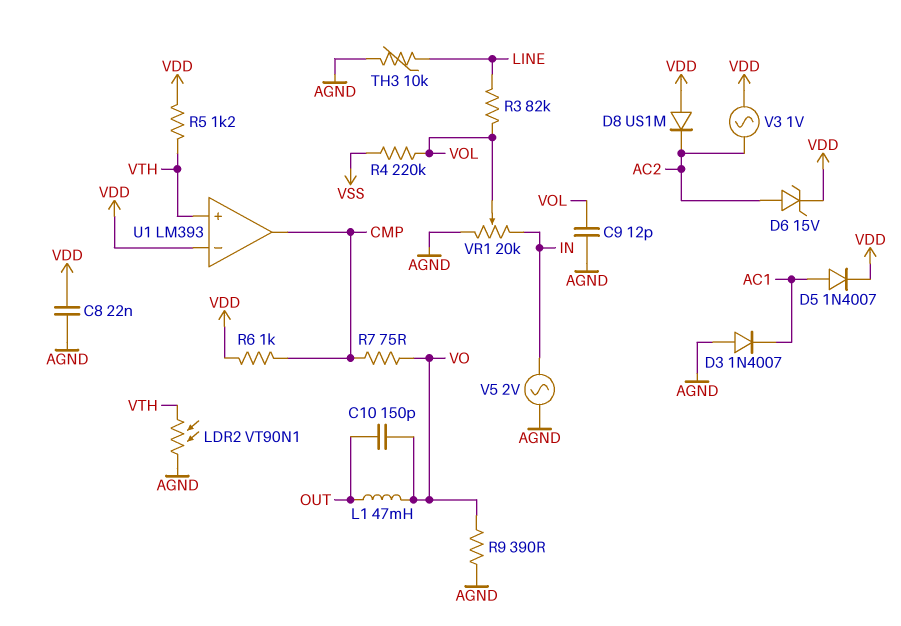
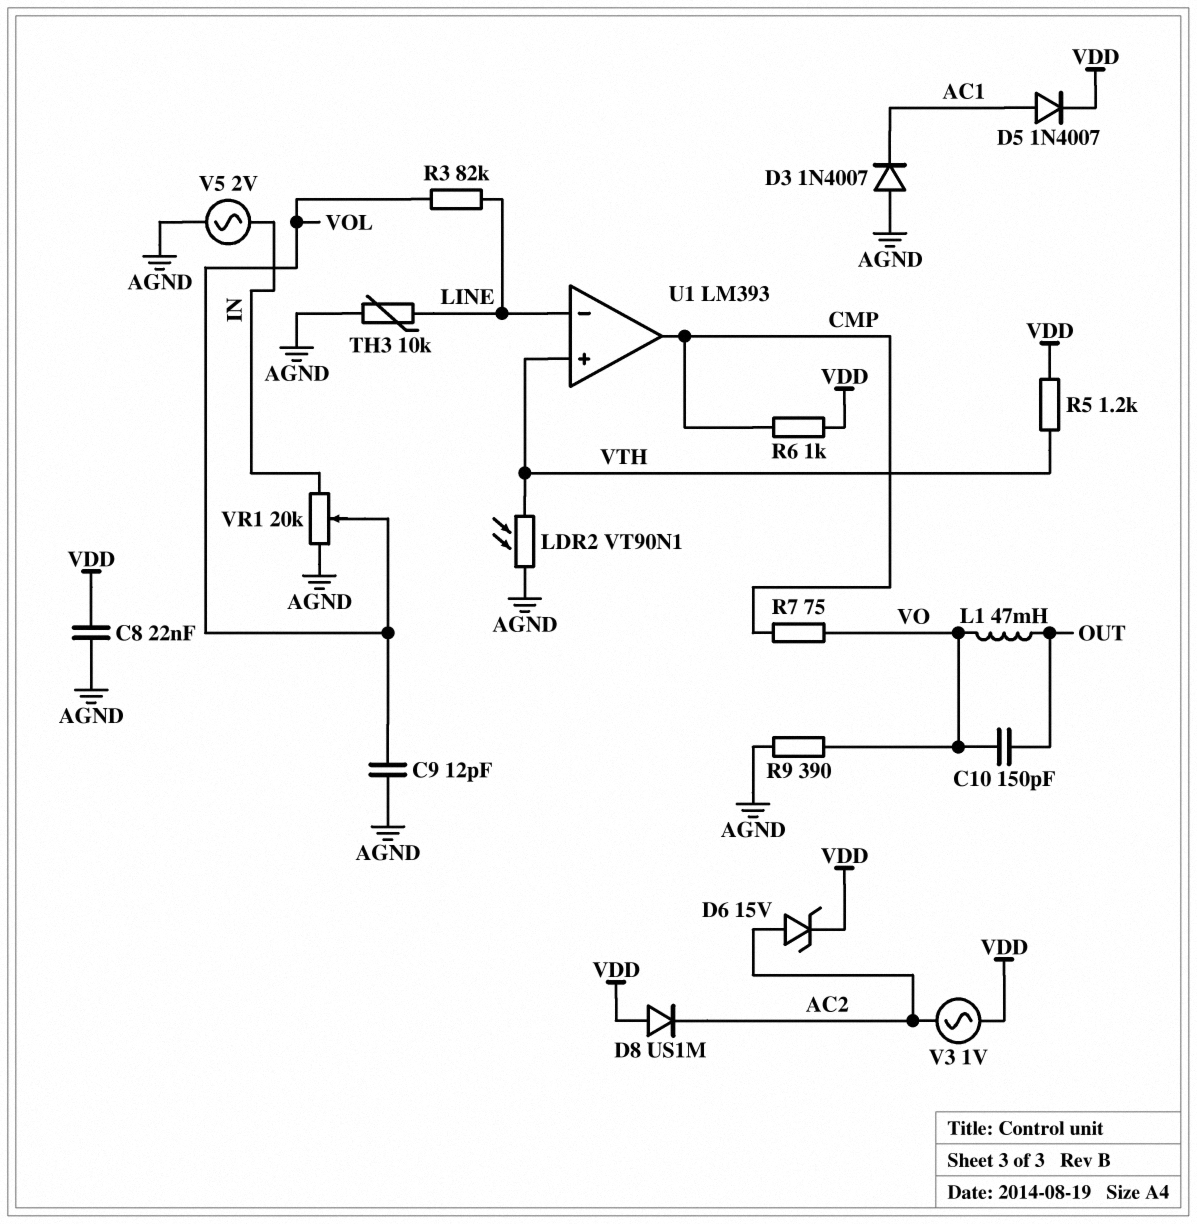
R4: 220k (VOL, VSS) -> none
U1 pin in-: VDD -> LINE

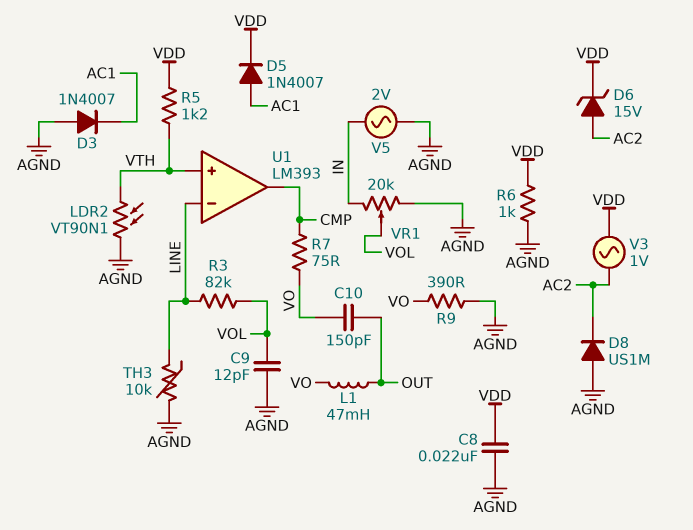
D8: diode US1M (A VDD, K AC2) -> diode US1M (A AGND, K AC2)
R6: 1k (CMP, VDD) -> 1k (AGND, VDD)

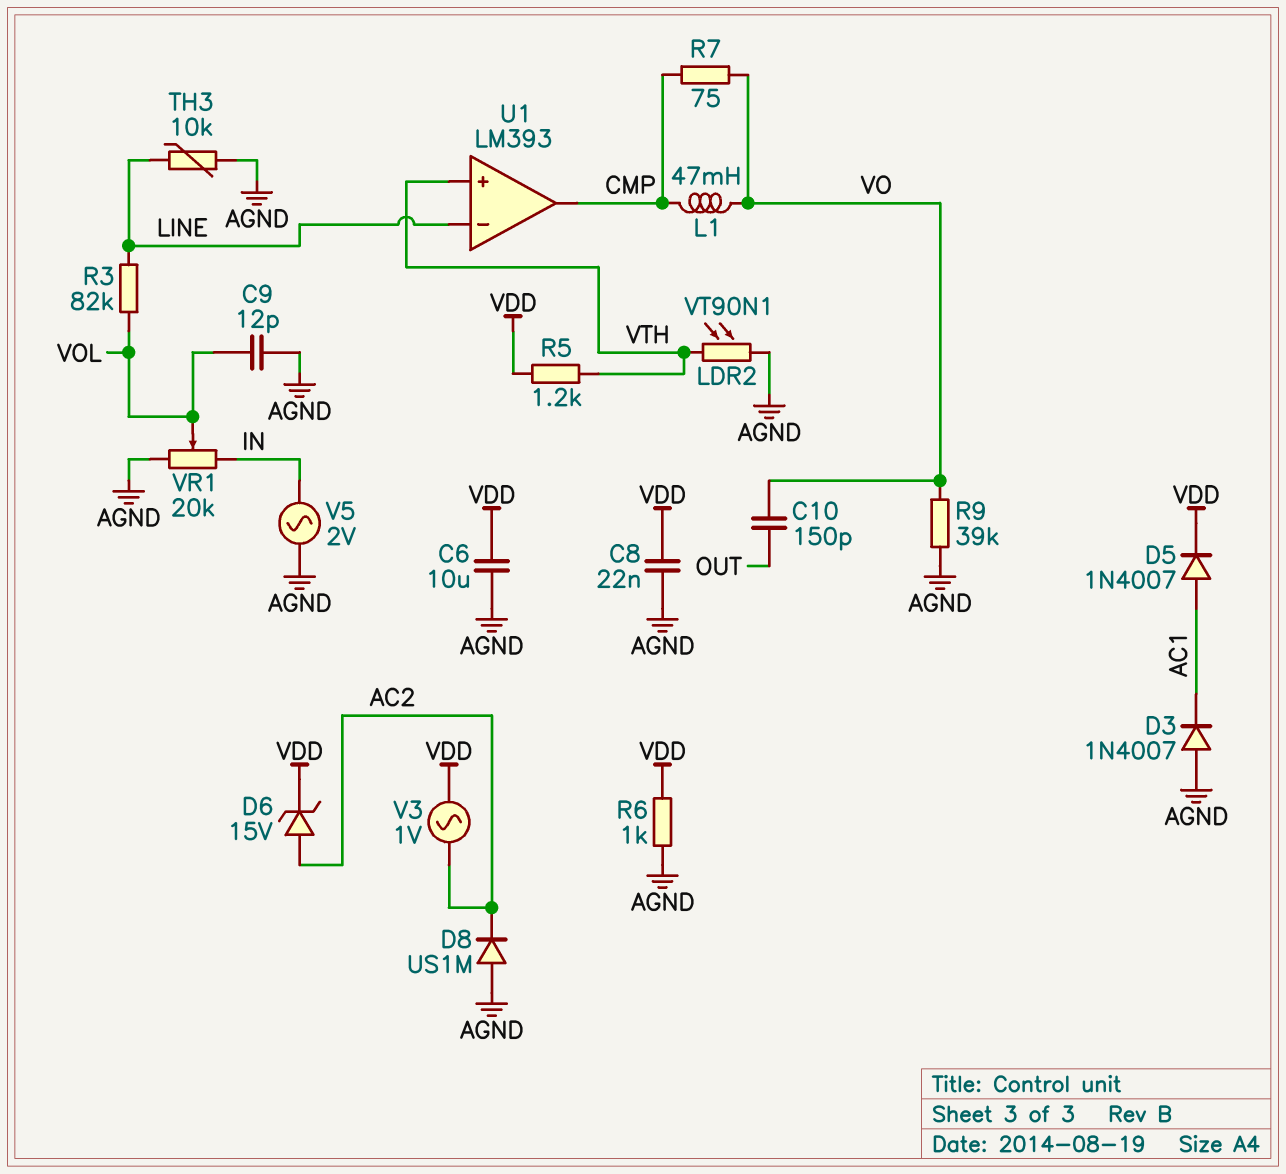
C6: none -> 10uF (AGND, VDD)
L1: 47mH (OUT, VO) -> 47mH (CMP, VO)
R9: 390 (AGND, VO) -> 39k (AGND, VO)

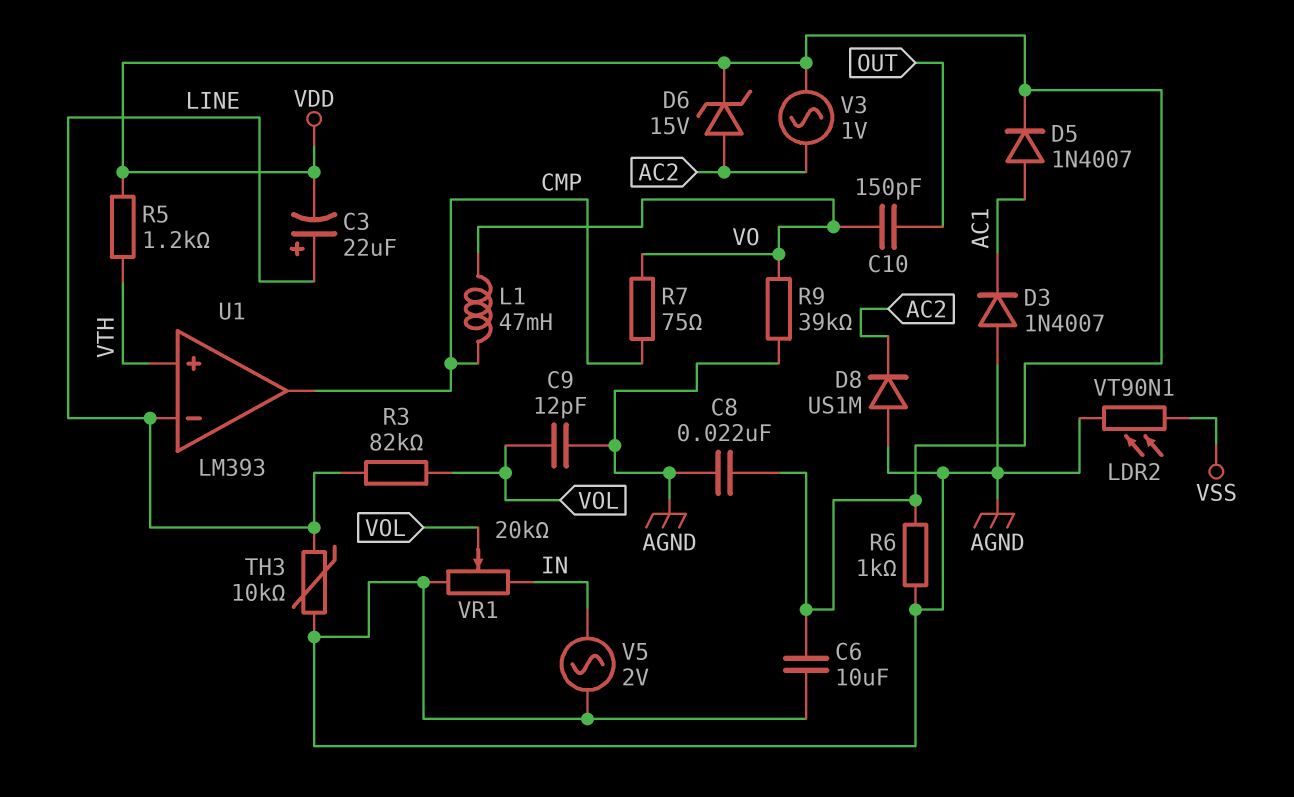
C3: none -> 22uF (plus LINE, minus VDD)
LDR2: VT90N1 (AGND, VTH) -> VT90N1 (AGND, VSS)

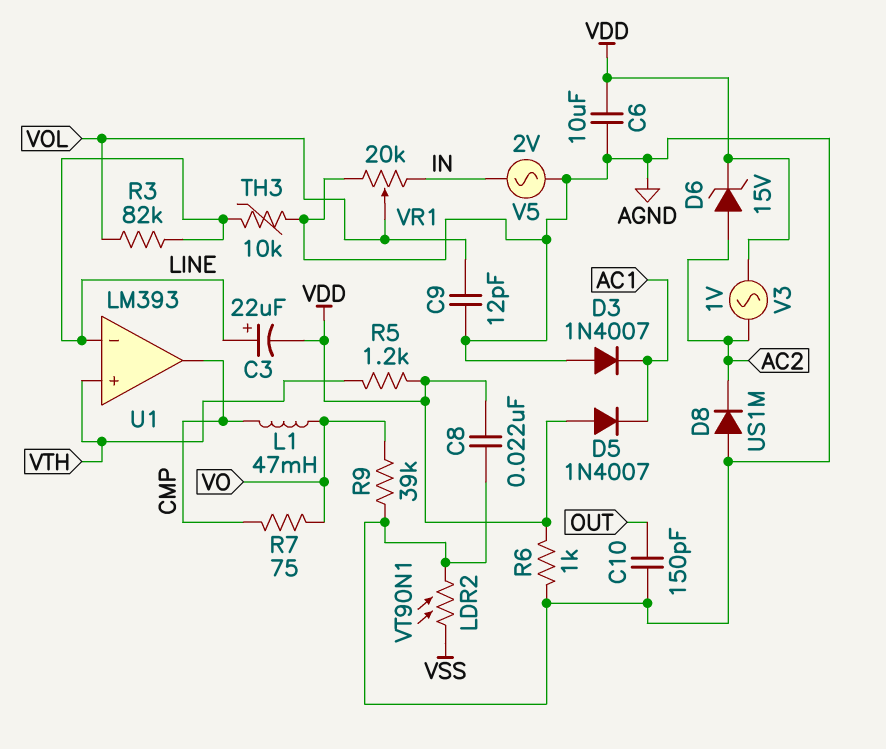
C10: 150pF (OUT, VO) -> 150pF (AGND, OUT)
D5: diode 1N4007 (A AC1, K VDD) -> diode 1N4007 (A VDD, K AC1)

